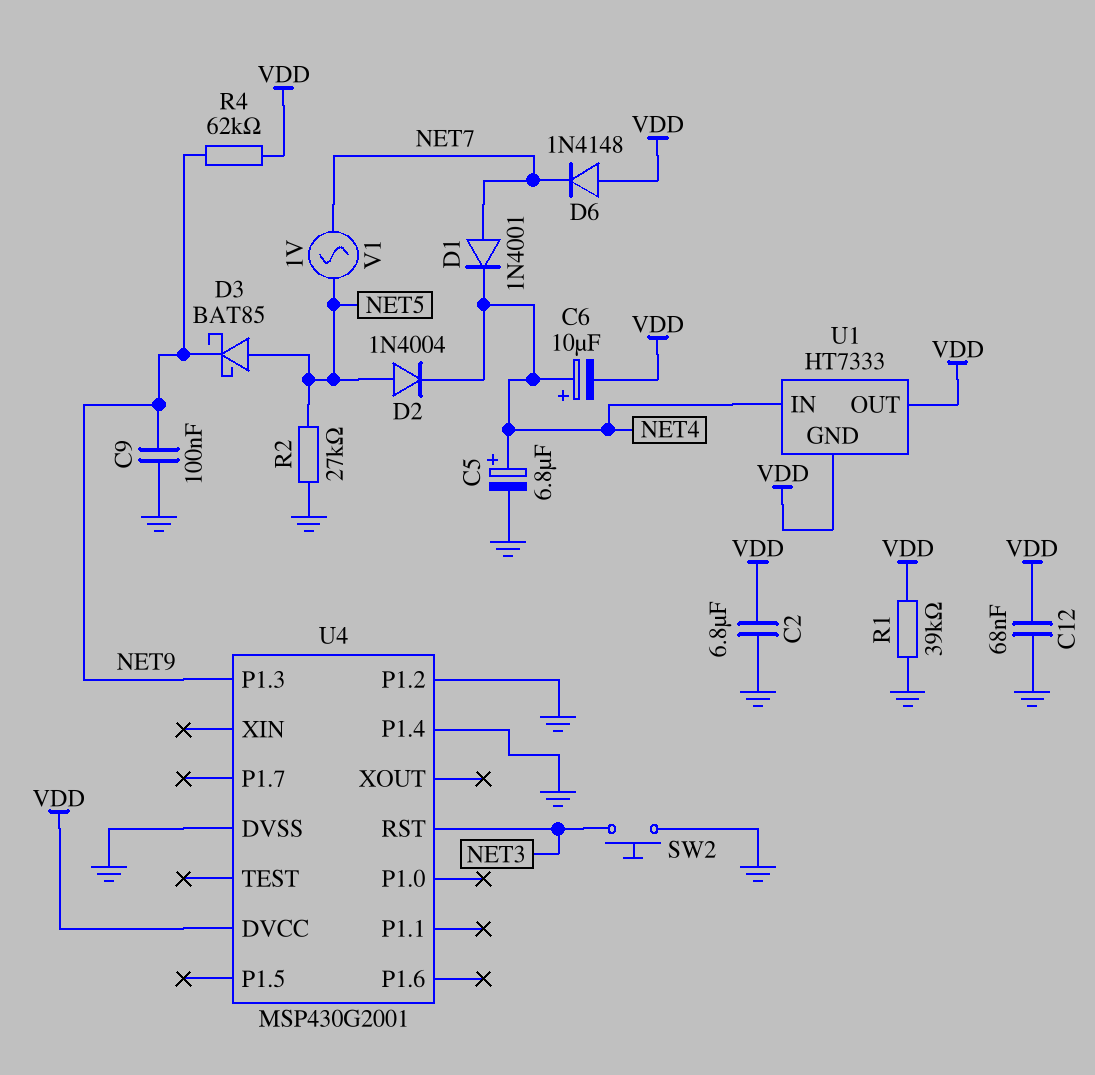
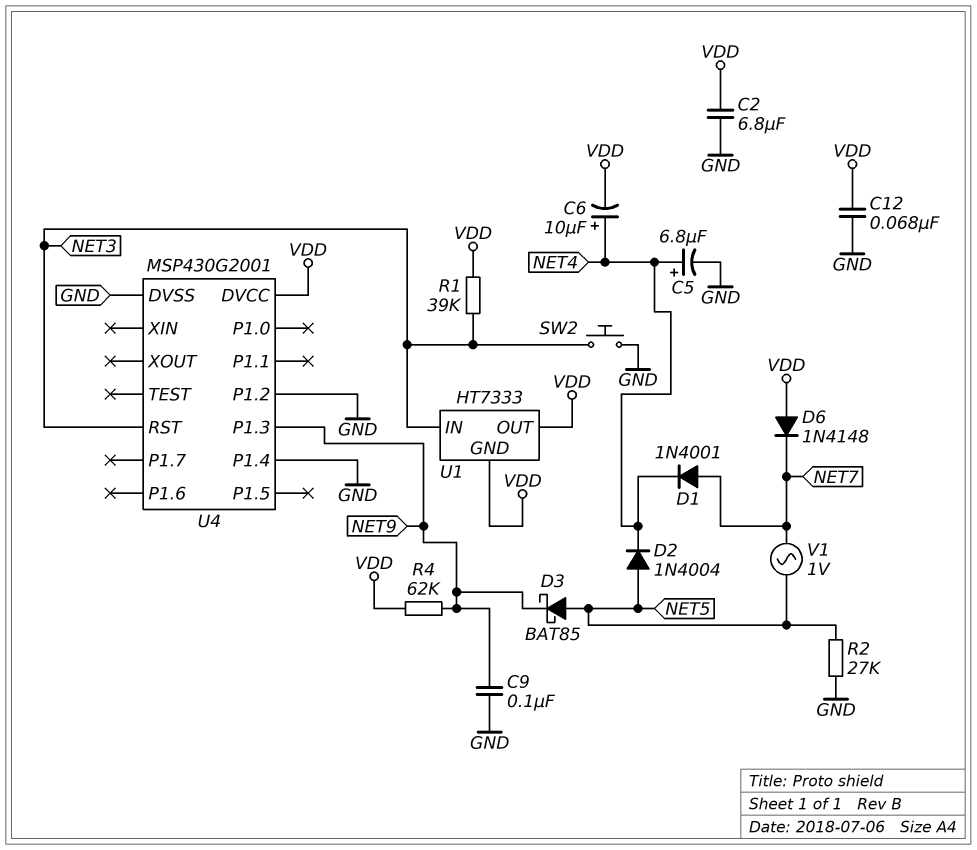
R1: 39k (GND, VDD) -> 39k (NET3, VDD)
U1 pin IN: NET4 -> NET3

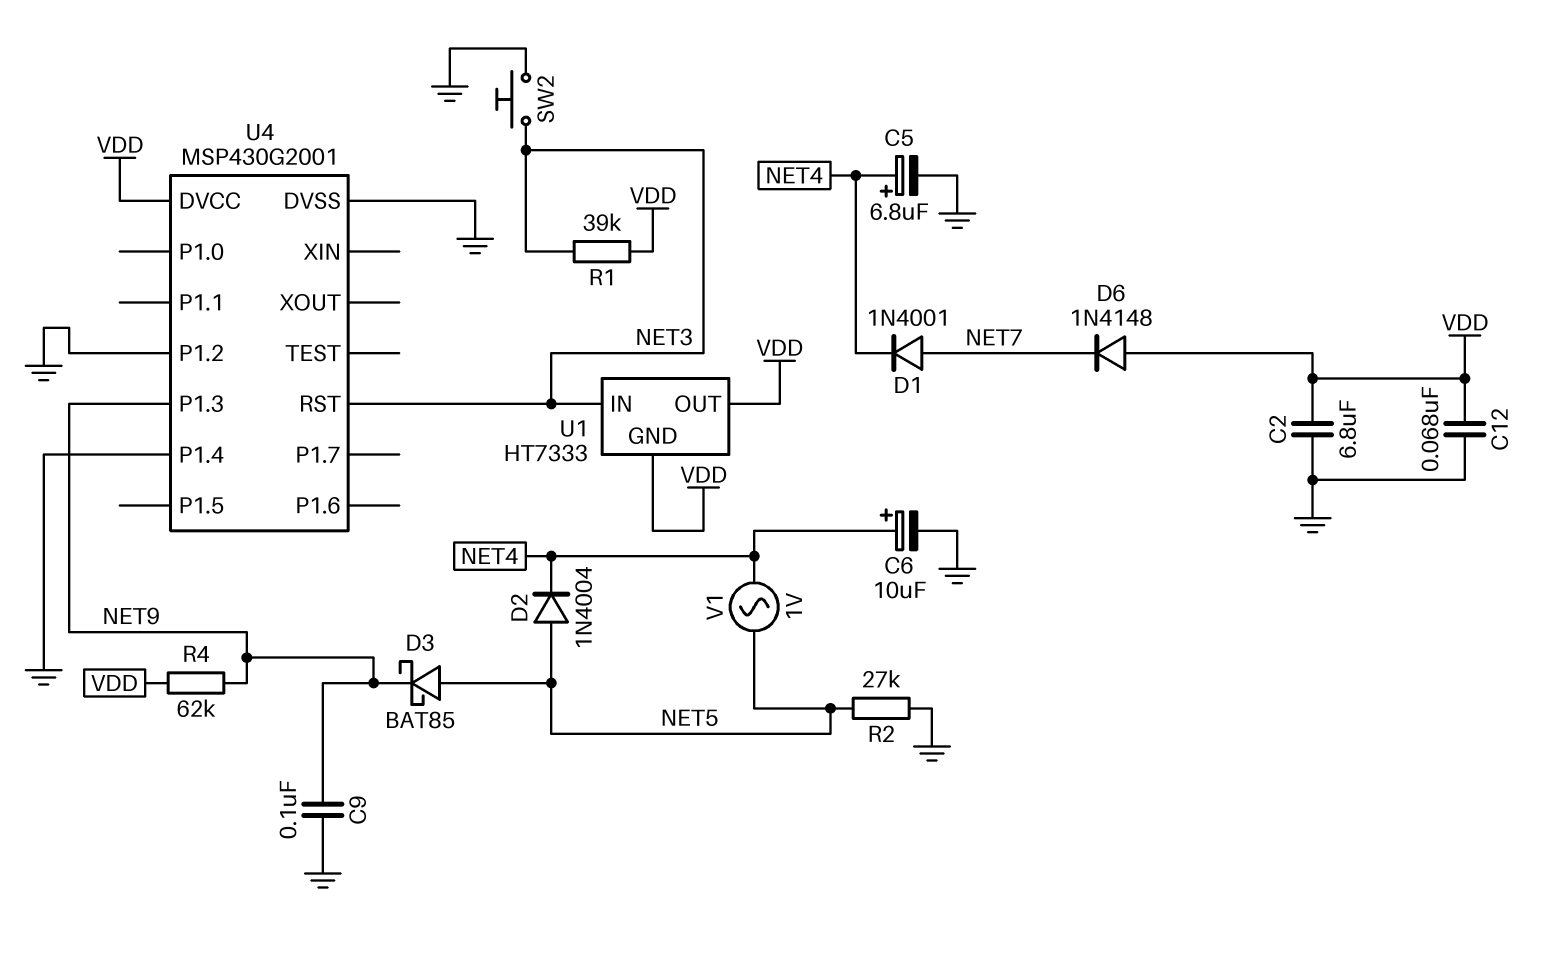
C6: 10uF (plus NET4, minus VDD) -> 10uF (plus NET4, minus GND)
V1: AC 1V (NET5, NET7) -> AC 1V (NET4, NET5)

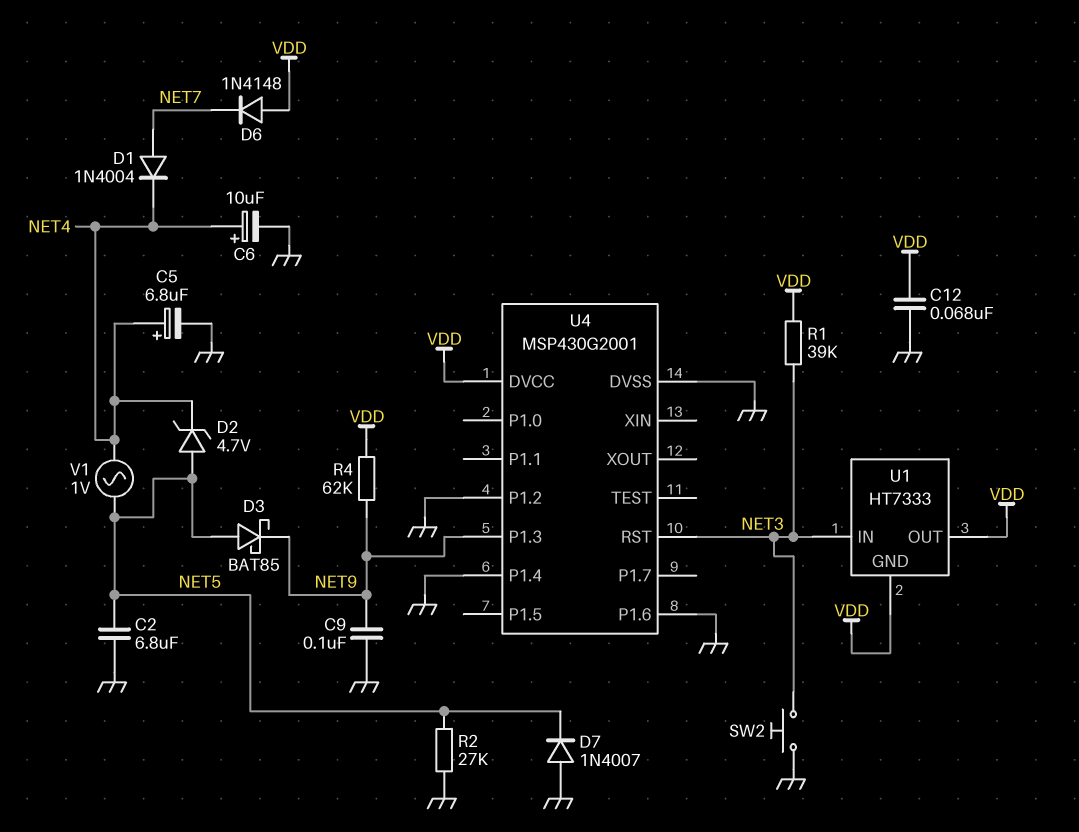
C2: 6.8uF (GND, VDD) -> 6.8uF (GND, NET5)
D1: diode 1N4001 (A NET7, K NET4) -> diode 1N4004 (A NET7, K NET4)
D2: diode 1N4004 (A NET5, K NET4) -> zener 4.7V (A NET5, K NET4)
D7: none -> diode 1N4007 (A GND, K NET5)
U4 pin P1.6: none -> GND

